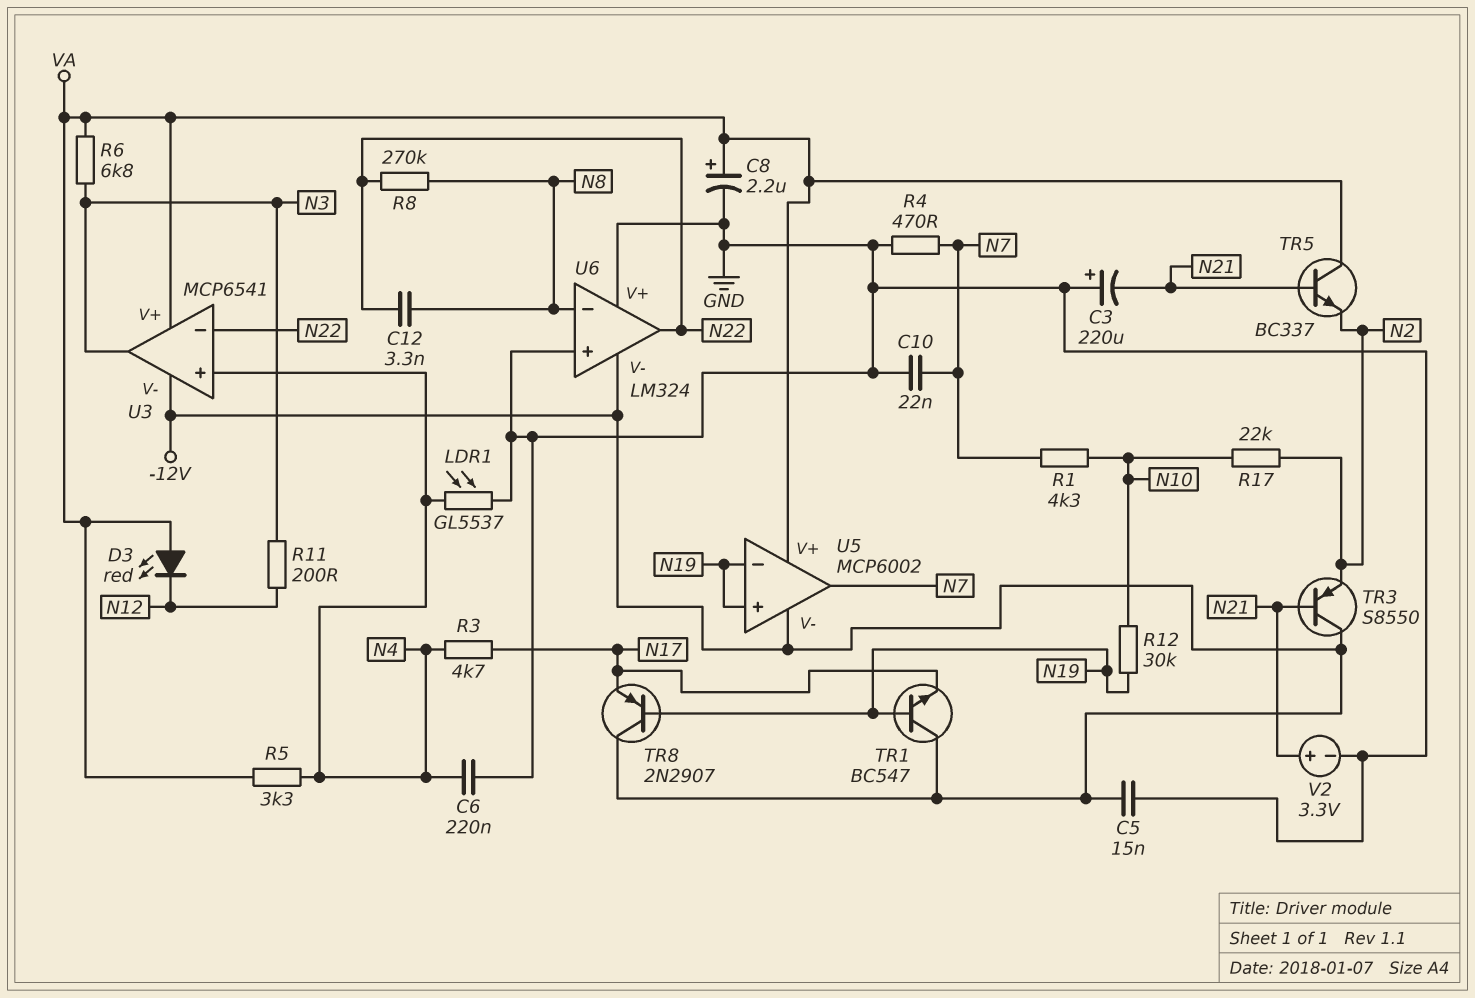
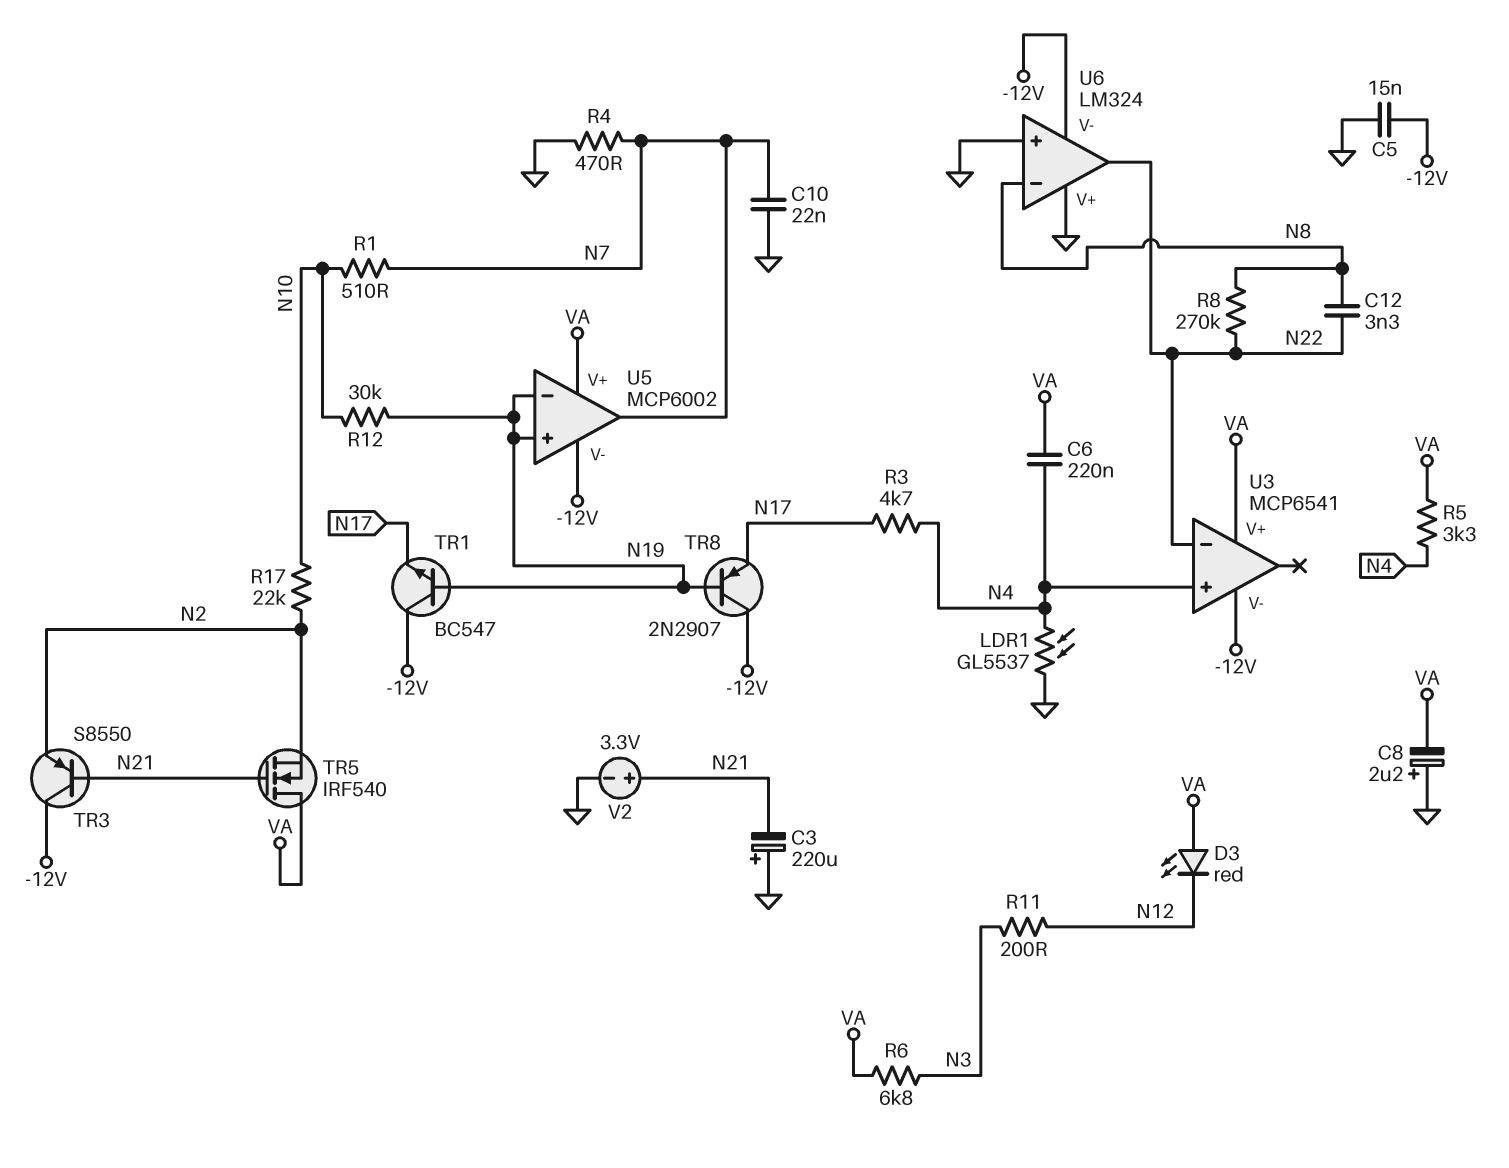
C6: 220nF (GND, N4) -> 220nF (N4, VA)
C8: 2.2uF (plus VA, minus GND) -> 2.2uF (plus GND, minus VA)
R1: 4.3k (N7, N10) -> 510 (N7, N10)
TR5: NPN BC337 (B N21, C VA, E N2) -> NMOS IRF540 (G N21, D VA, S N2)
U3 pin out: N3 -> none

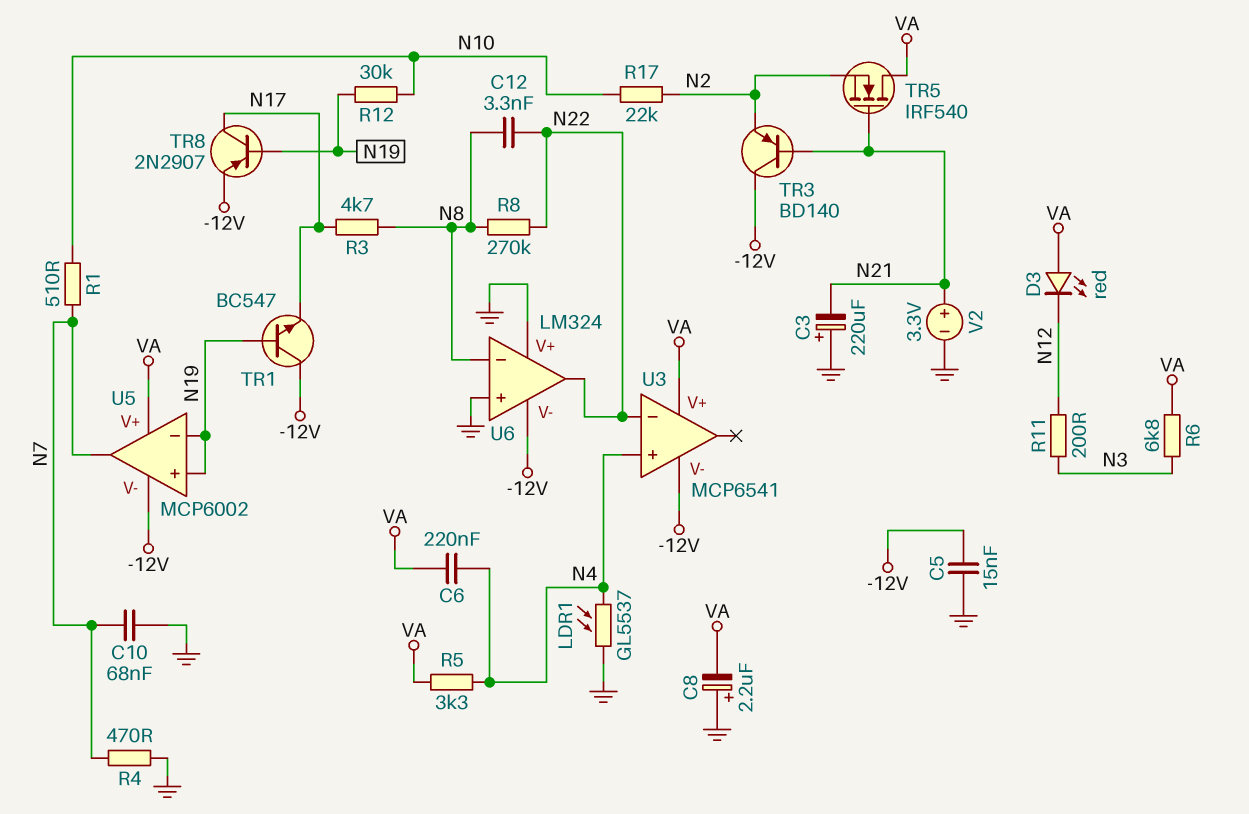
C10: 22nF (GND, N7) -> 68nF (GND, N7)
R3: 4.7k (N4, N17) -> 4.7k (N8, N17)
TR3: PNP S8550 (B N21, C -12V, E N2) -> PNP BD140 (B N21, C -12V, E N2)
TR8: PNP 2N2907 (B N19, C -12V, E N17) -> PNP 2N2907 (B N19, C N17, E -12V)

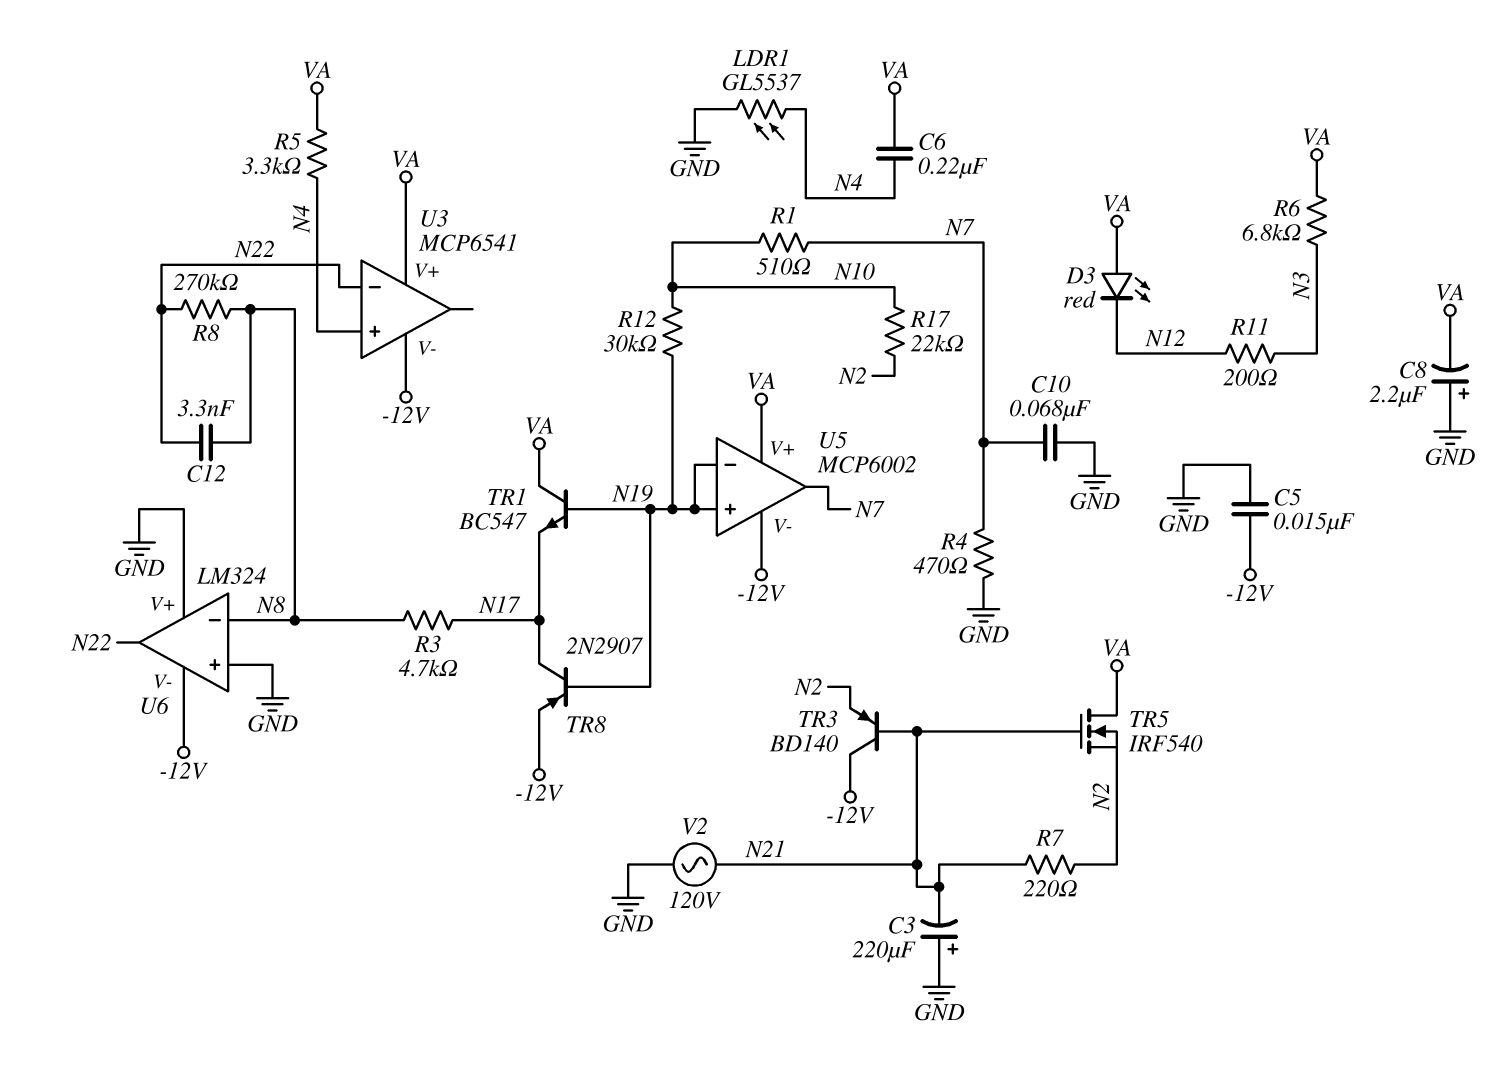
R7: none -> 220 (N2, N21)
TR1: NPN BC547 (B N19, C -12V, E N17) -> NPN BC547 (B N19, C VA, E N17)
V2: 3.3V (plus N21, minus GND) -> AC 120V (GND, N21)

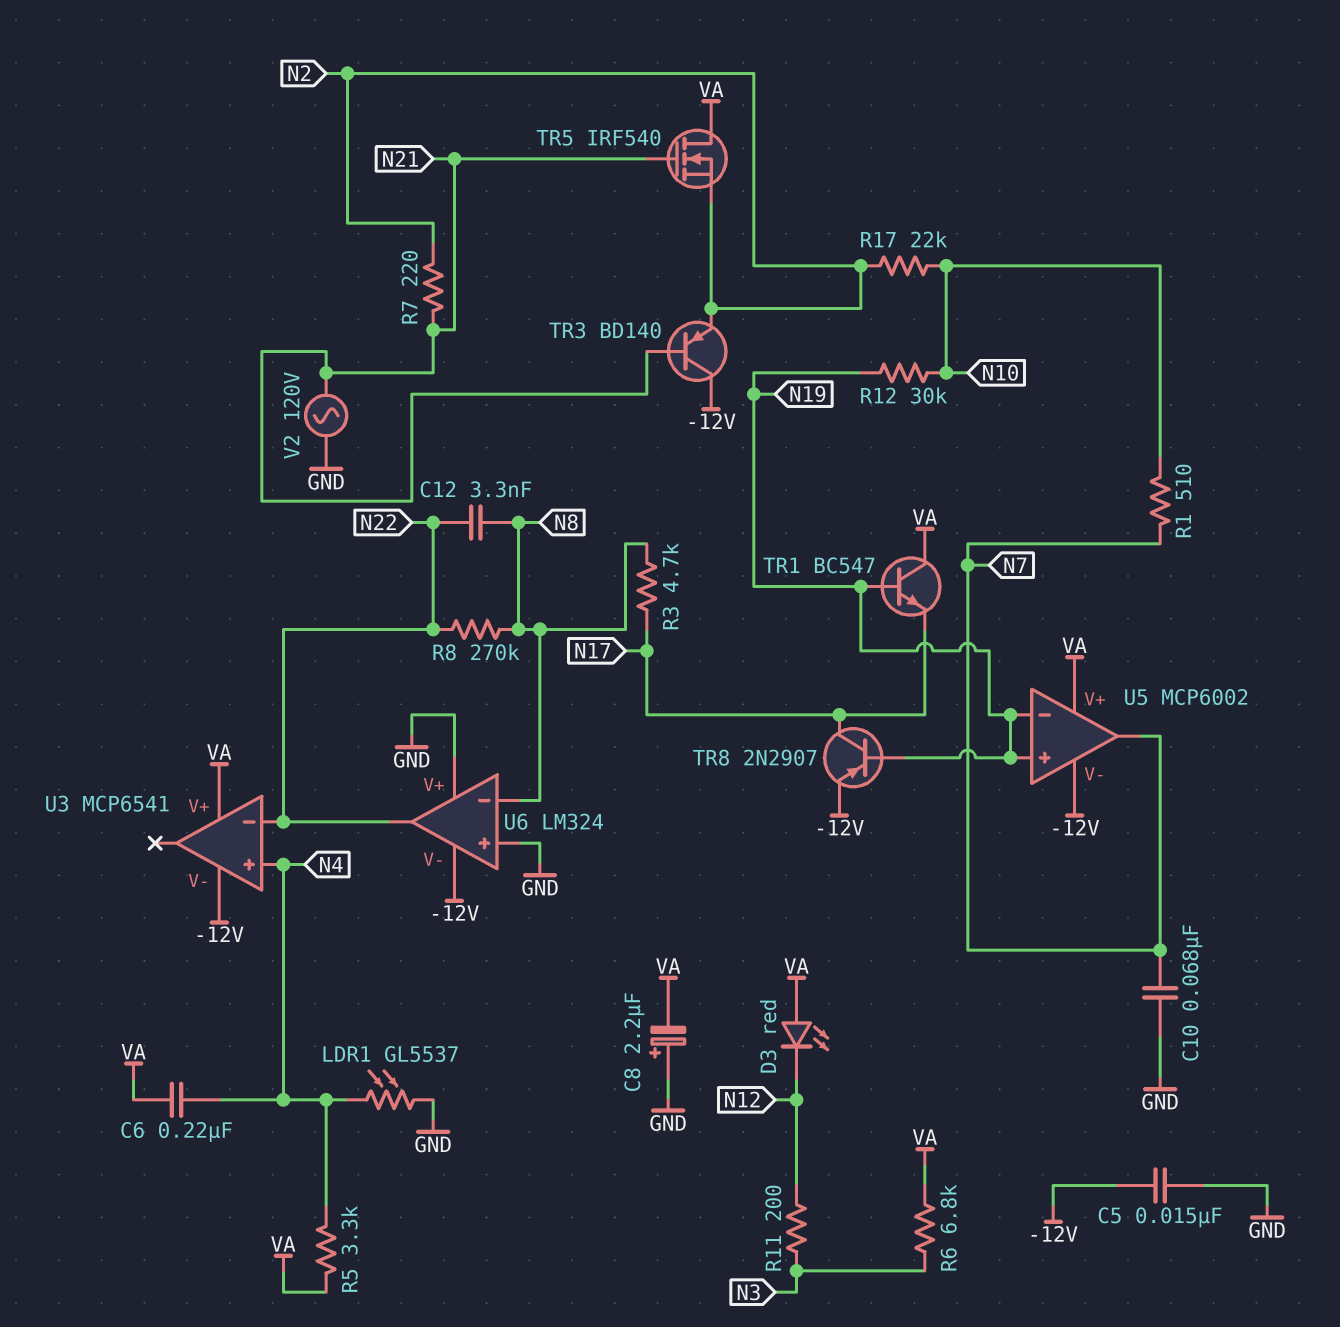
C3: 220uF (plus GND, minus N21) -> none
R4: 470 (GND, N7) -> none

